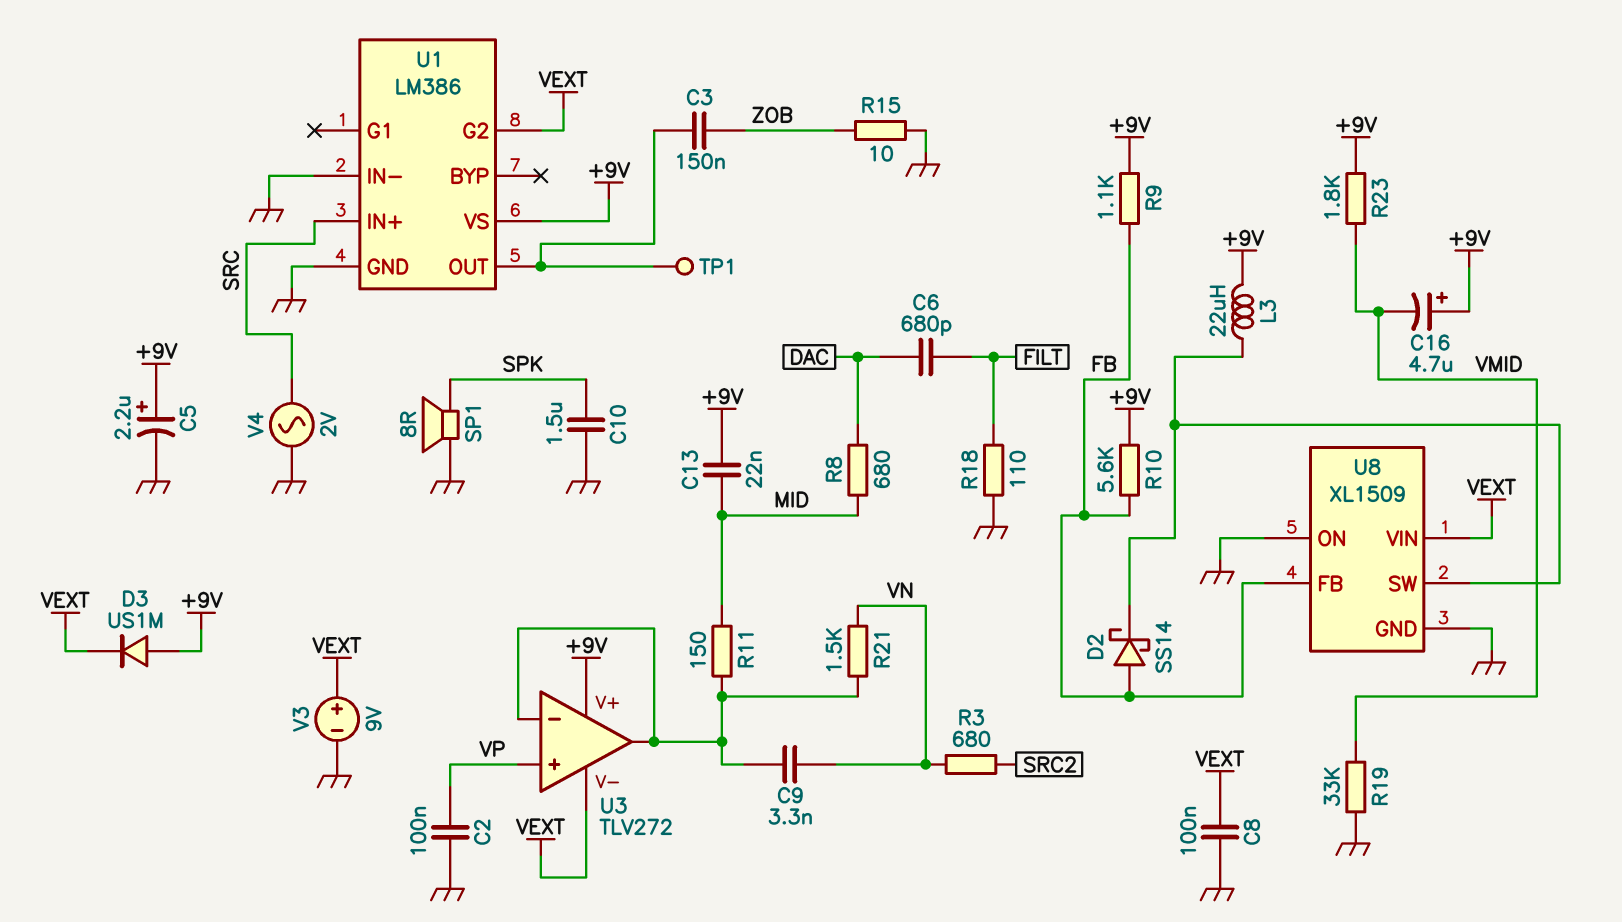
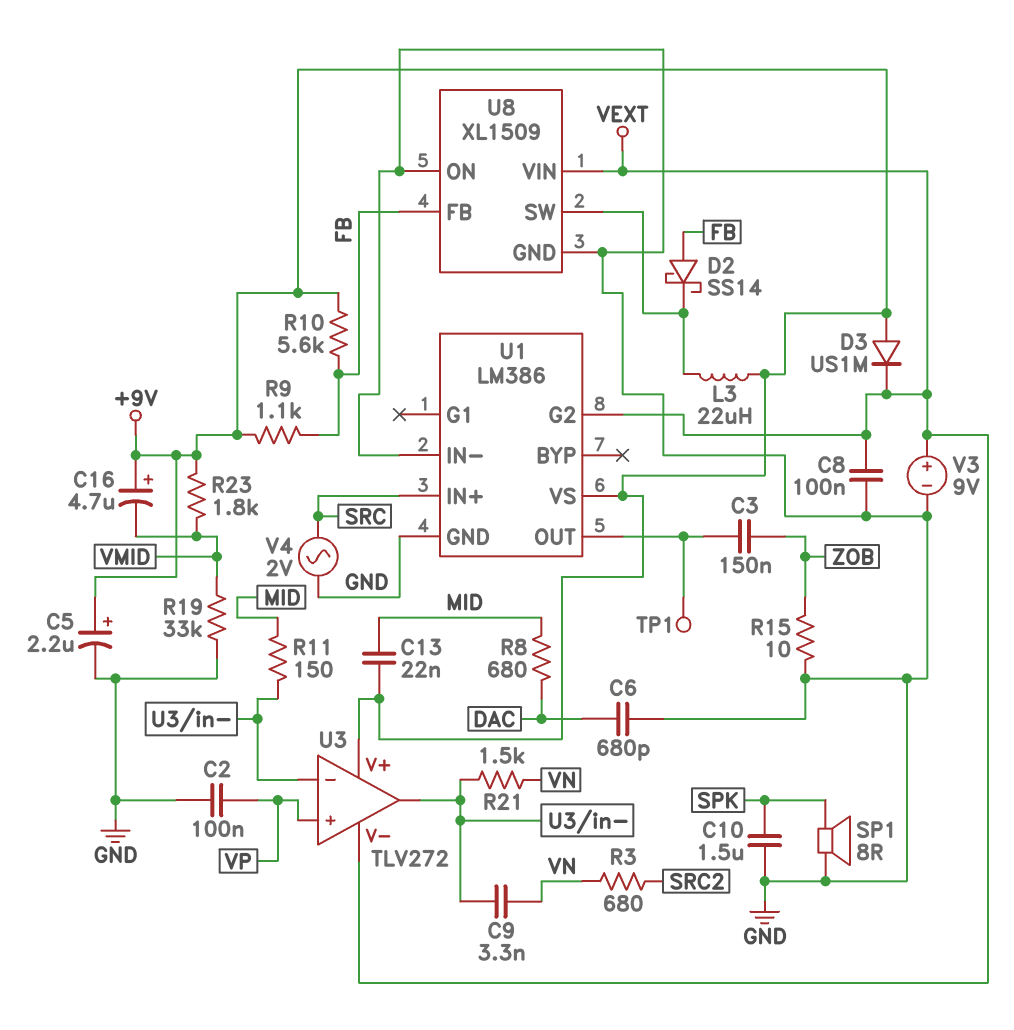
C6: 680pF (DAC, FILT) -> 680pF (DAC, GND)
R18: 110 (FILT, GND) -> none

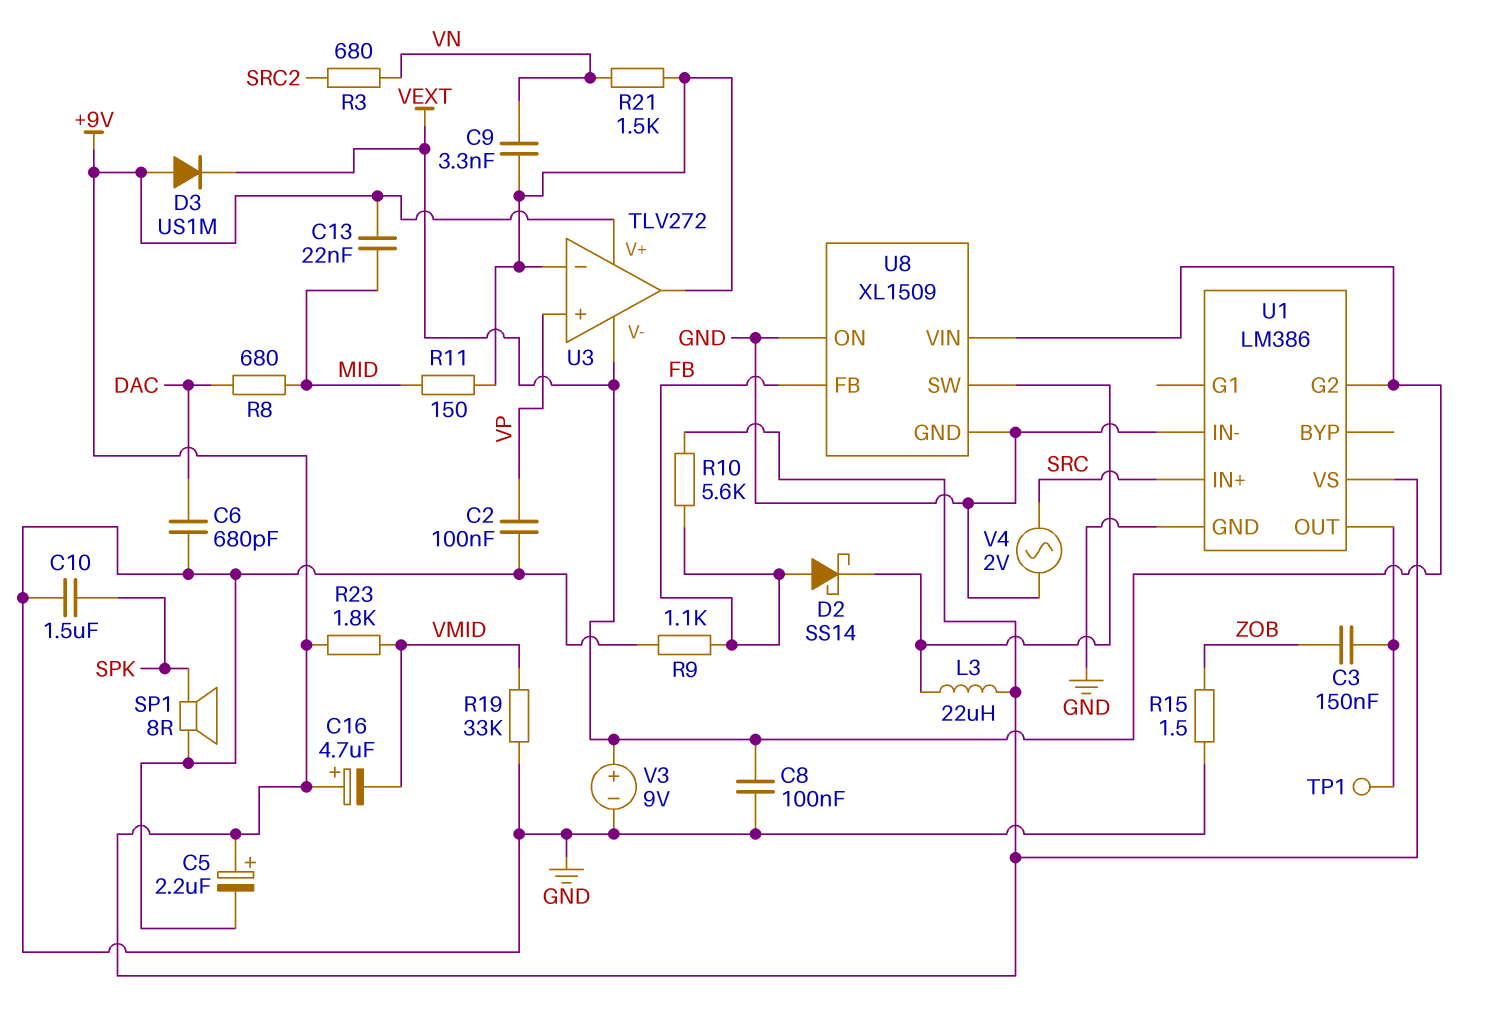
R9: 1.1k (+9V, FB) -> 1.1k (FB, GND)
R15: 10 (GND, ZOB) -> 1.5 (GND, ZOB)

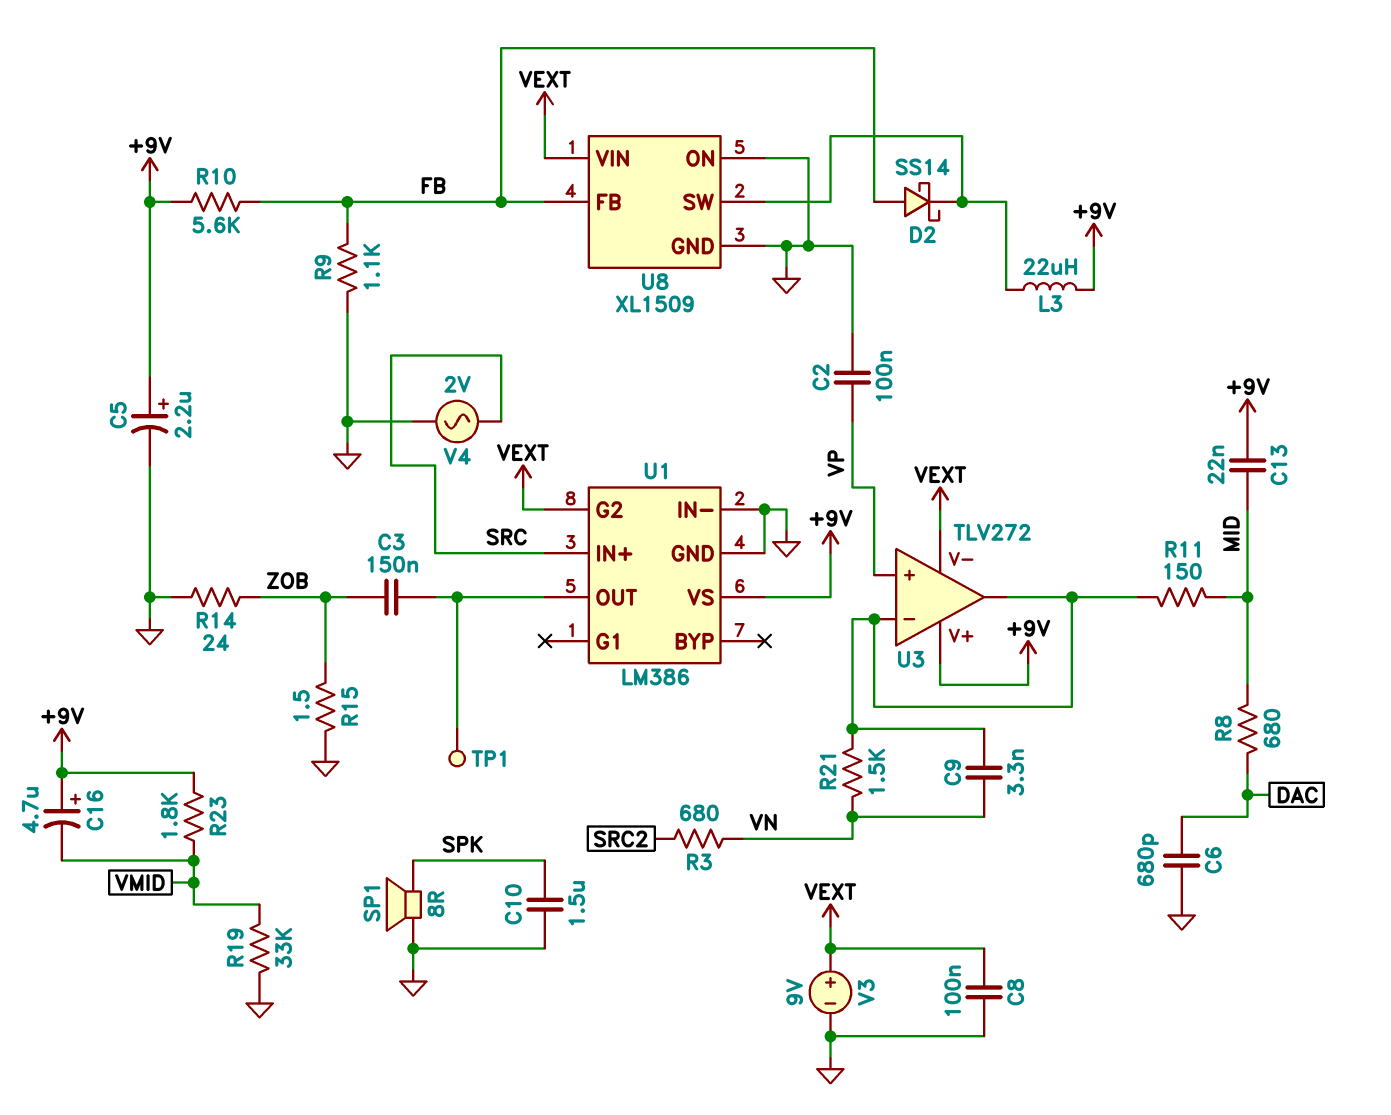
D3: diode US1M (A +9V, K VEXT) -> none
R14: none -> 24 (GND, ZOB)

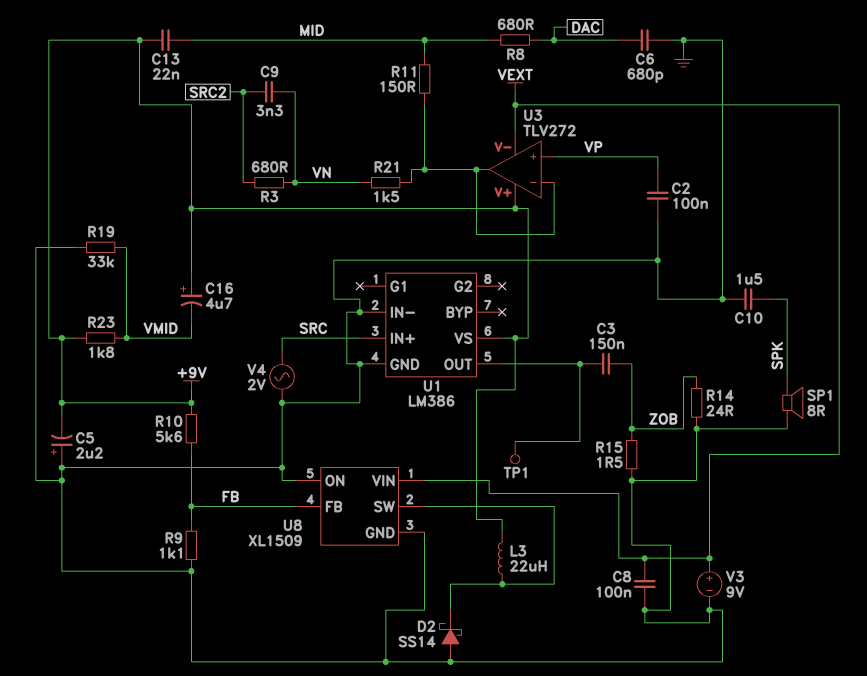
C5: 2.2uF (plus +9V, minus GND) -> 2.2uF (plus GND, minus +9V)
C9: 3.3nF (U3/in-, VN) -> 3.3nF (SRC2, VN)
D2: schottky SS14 (A FB, K U8/SW) -> schottky SS14 (A GND, K U8/SW)
U1 pin G2: VEXT -> none

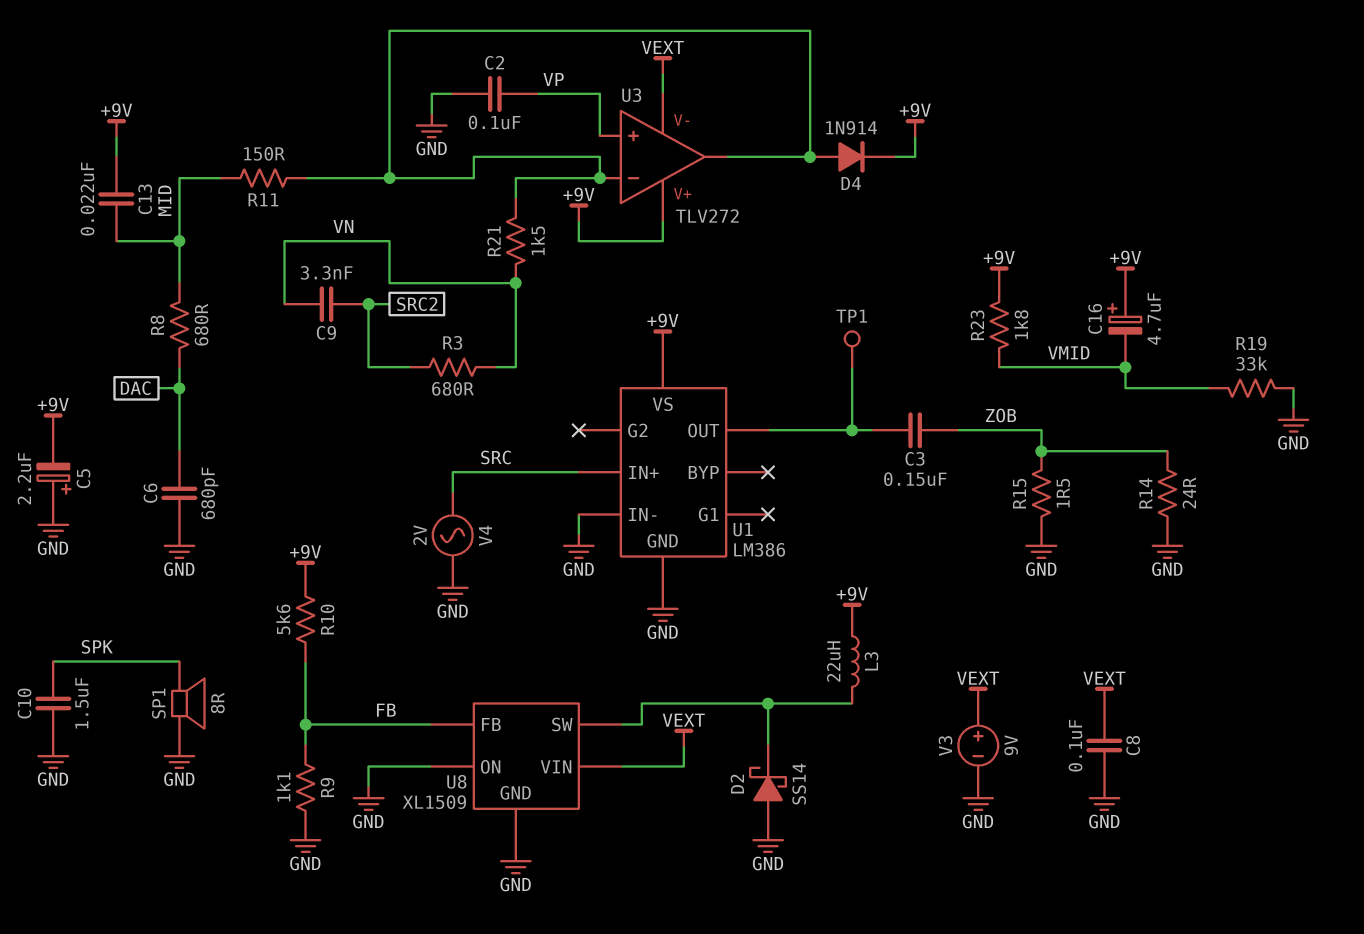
D4: none -> diode 1N914 (A U3/in-, K +9V)

